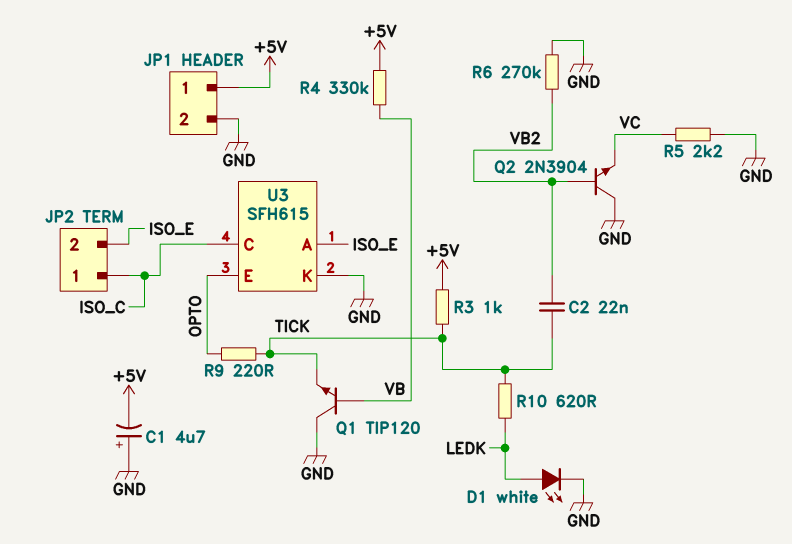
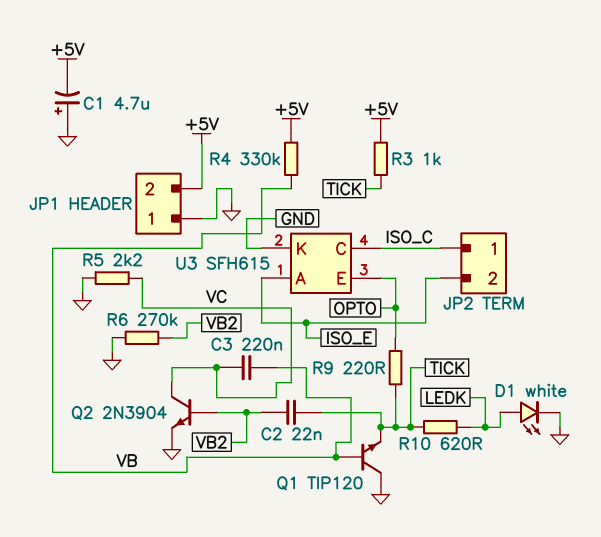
C3: none -> 220nF (VB, VC)
JP1 pin 1: +5V -> GND
JP1 pin 2: GND -> +5V
Q2: NPN 2N3904 (B VB2, C GND, E VC) -> NPN 2N3904 (B VB2, C VC, E GND)

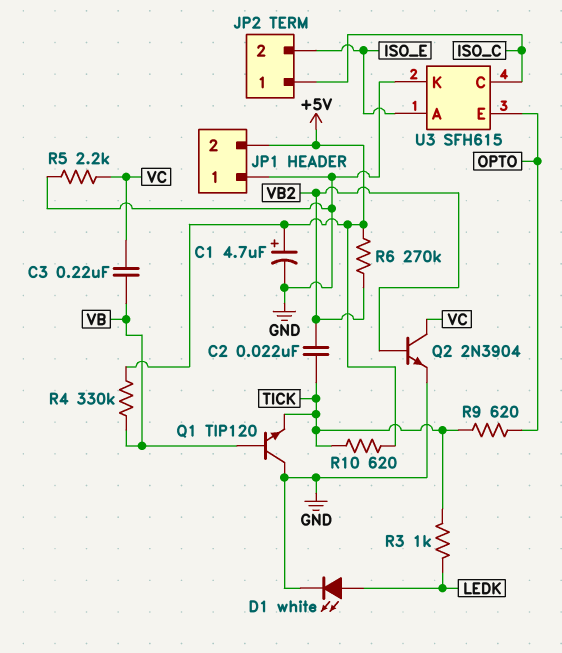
C1: 4.7uF (plus GND, minus +5V) -> 4.7uF (plus +5V, minus GND)
R3: 1k (+5V, TICK) -> 1k (LEDK, TICK)
R6: 270k (GND, VB2) -> 270k (+5V, VB2)
R9: 220 (OPTO, TICK) -> 620 (OPTO, TICK)
R10: 620 (LEDK, TICK) -> 620 (+5V, TICK)

